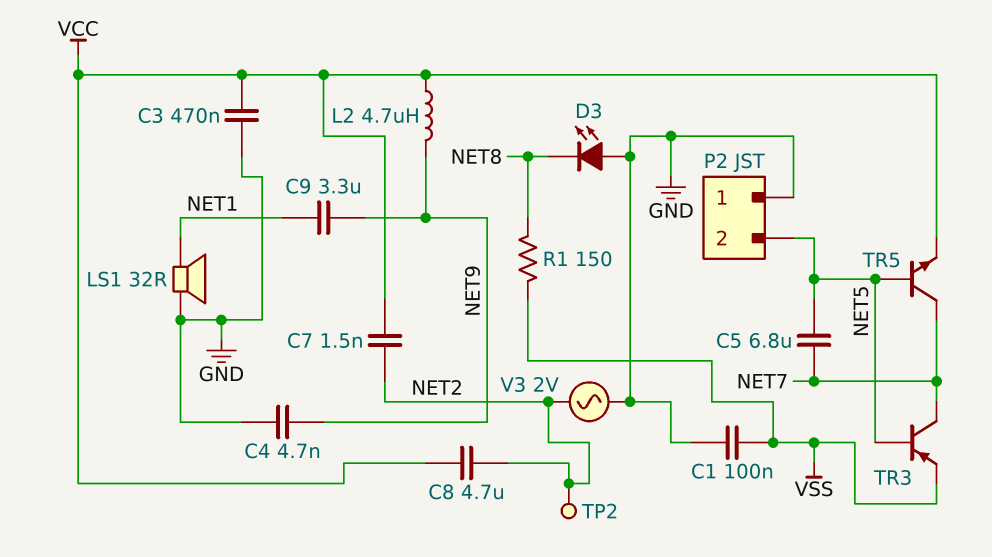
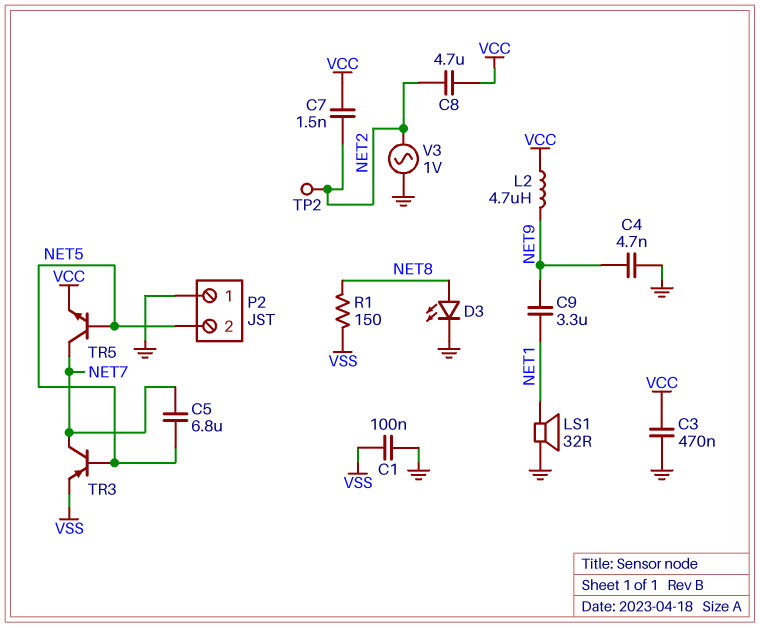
D3: LED (A GND, K NET8) -> LED (A NET8, K GND)
V3: AC 2V (GND, NET2) -> AC 1V (GND, NET2)

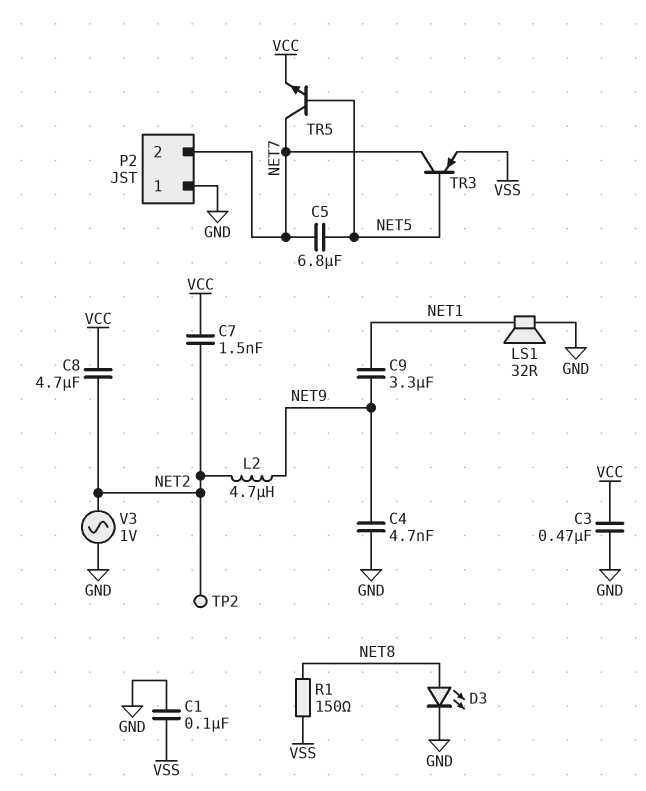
L2: 4.7uH (NET9, VCC) -> 4.7uH (NET2, NET9)
P2 pin 2: NET5 -> NET7

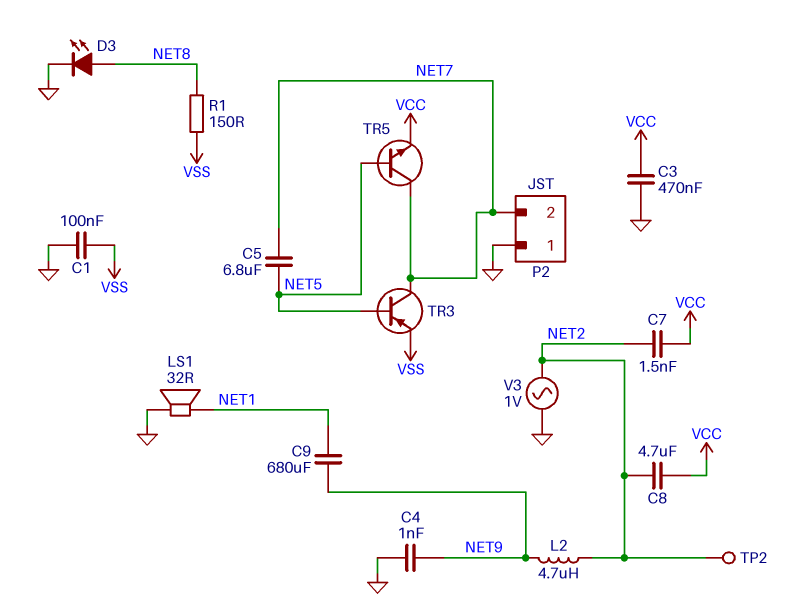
C4: 4.7nF (GND, NET9) -> 1nF (GND, NET9)
C9: 3.3uF (NET1, NET9) -> 680uF (NET1, NET9)

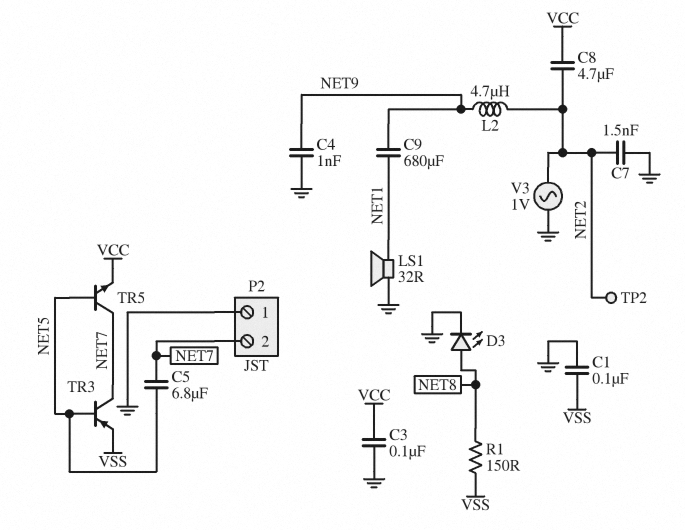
C3: 470nF (GND, VCC) -> 100nF (GND, VCC)
C7: 1.5nF (NET2, VCC) -> 1.5nF (GND, NET2)

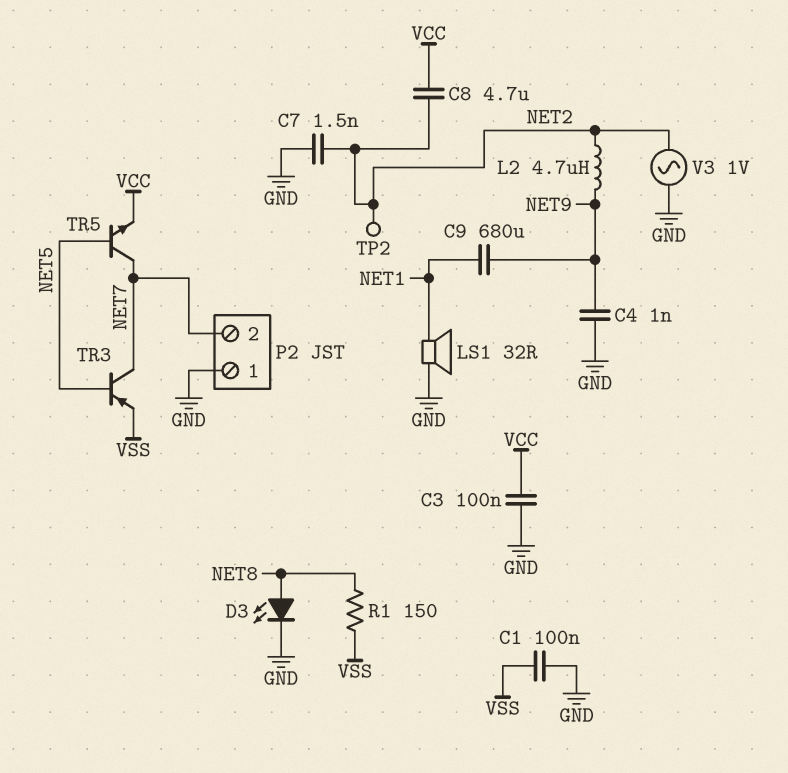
C5: 6.8uF (NET5, NET7) -> none

